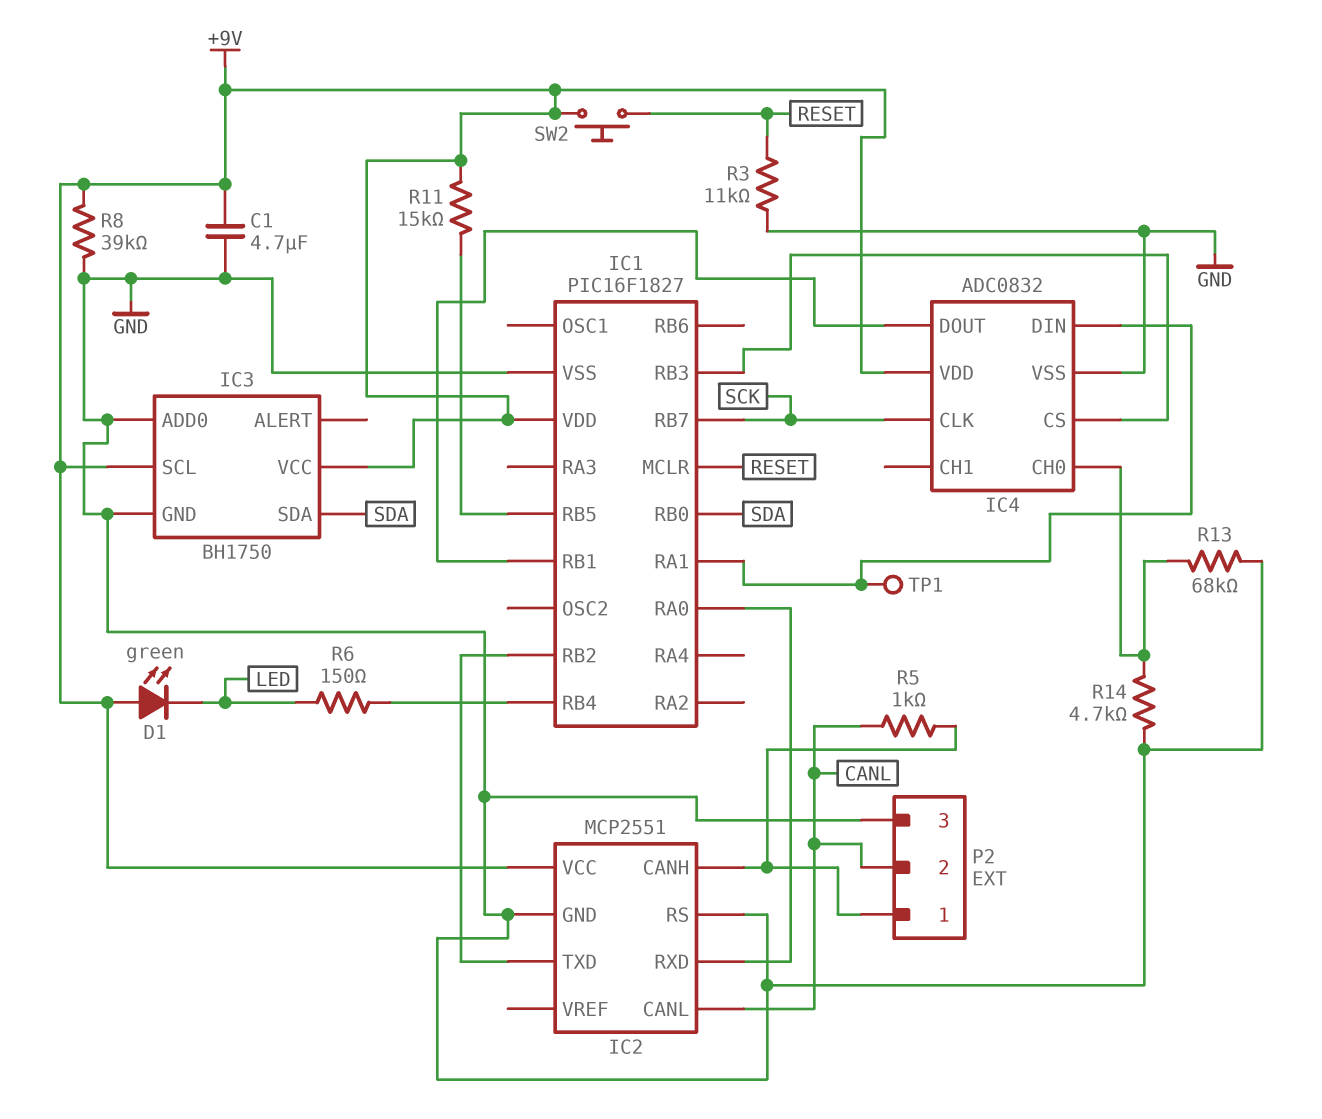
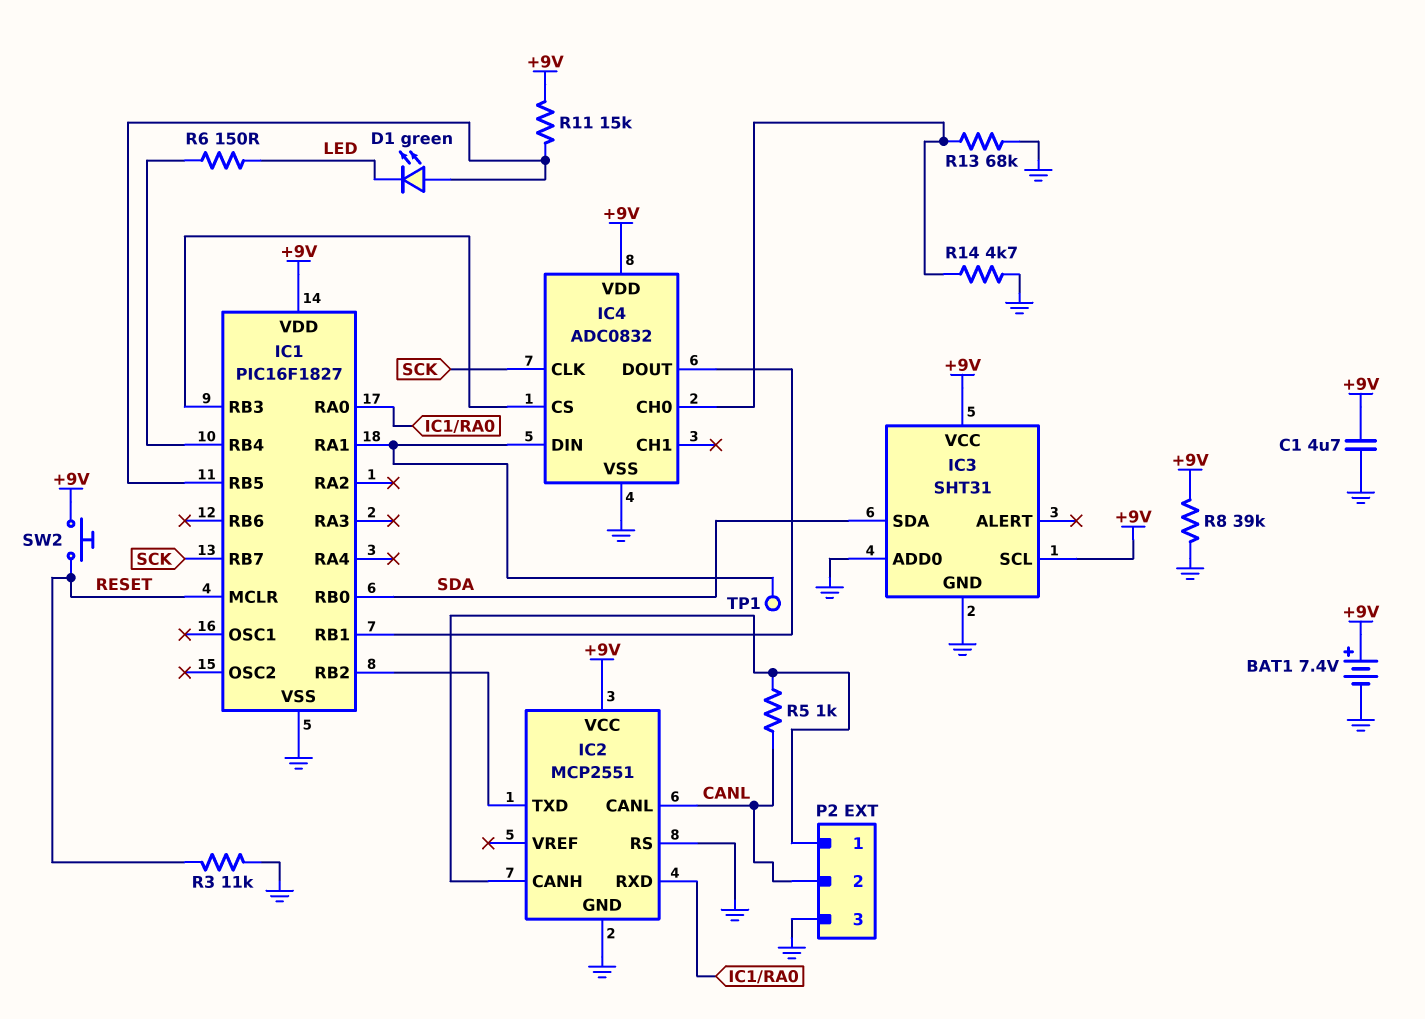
BAT1: none -> 7.4V (plus +9V, minus GND)
D1: LED green (A +9V, K LED) -> LED green (A IC1/RB5, K LED)
IC3: BH1750 -> SHT31

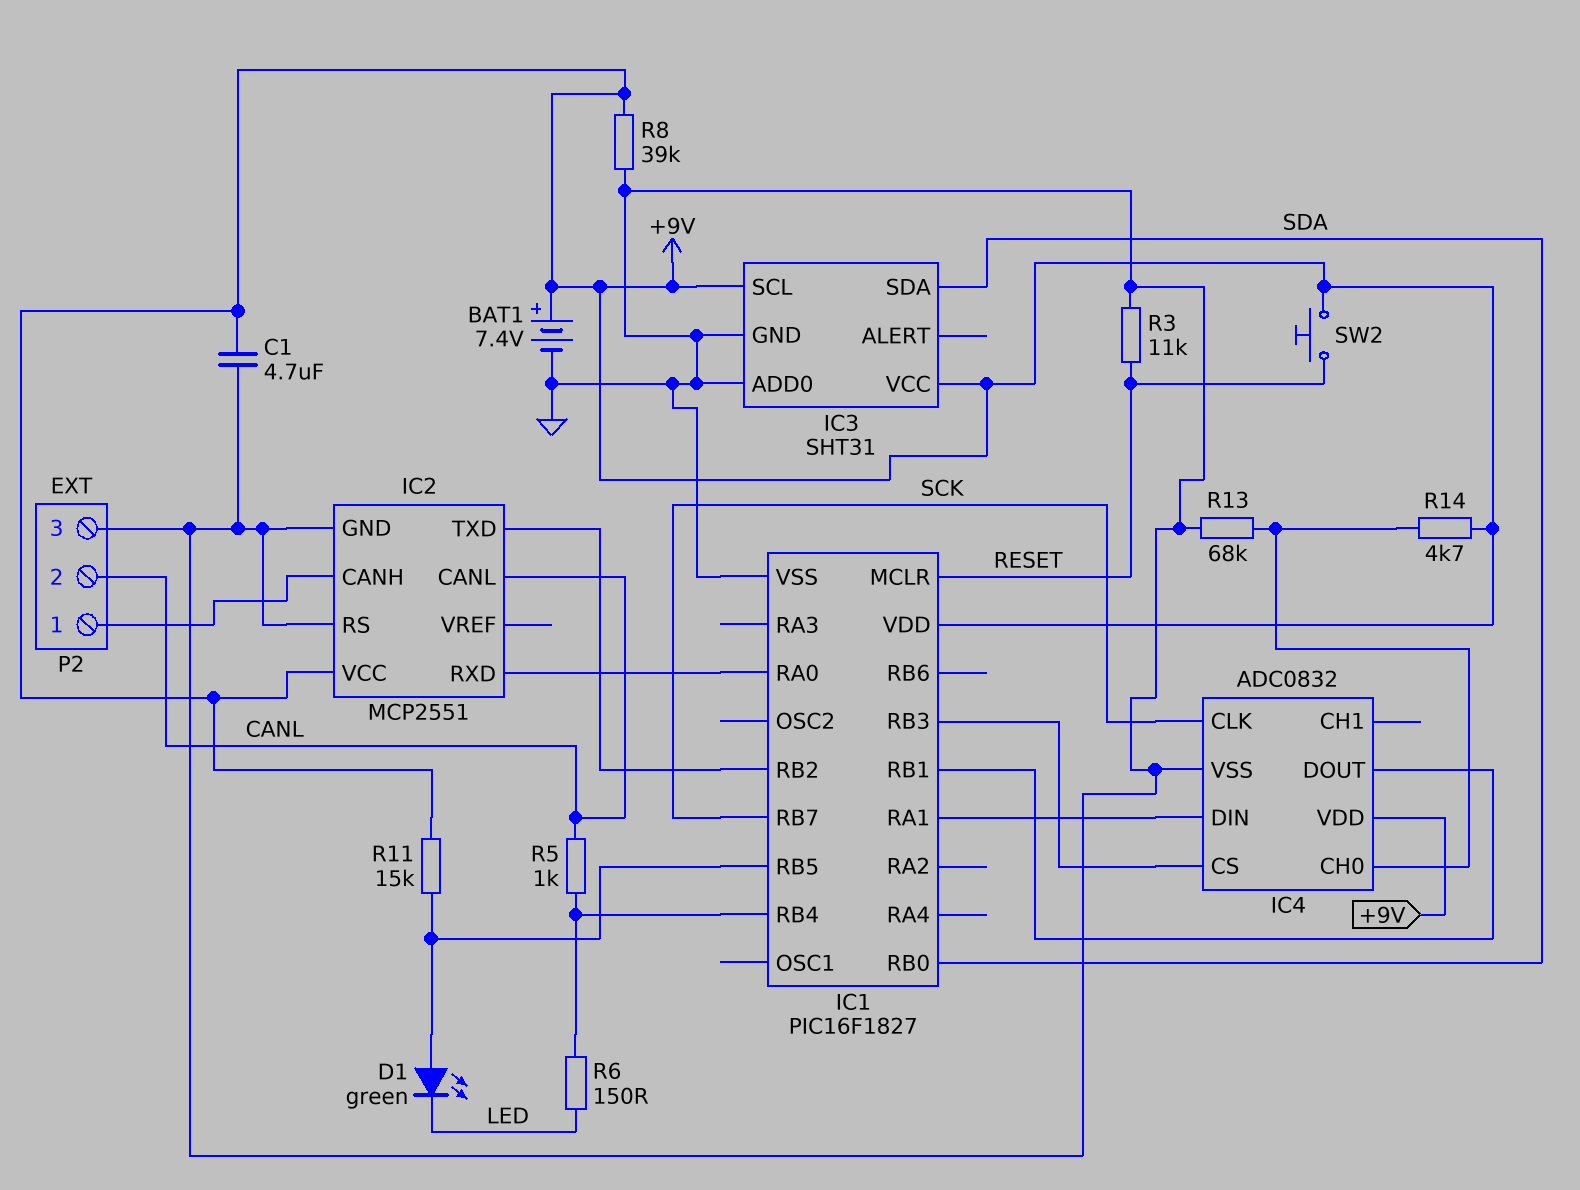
R5: 1k (CANL, IC2/CANH) -> 1k (CANL, IC1/RB4)
R14: 4.7k (GND, IC4/CH0) -> 4.7k (+9V, IC4/CH0)
TP1: test point (IC1/RA1) -> none

